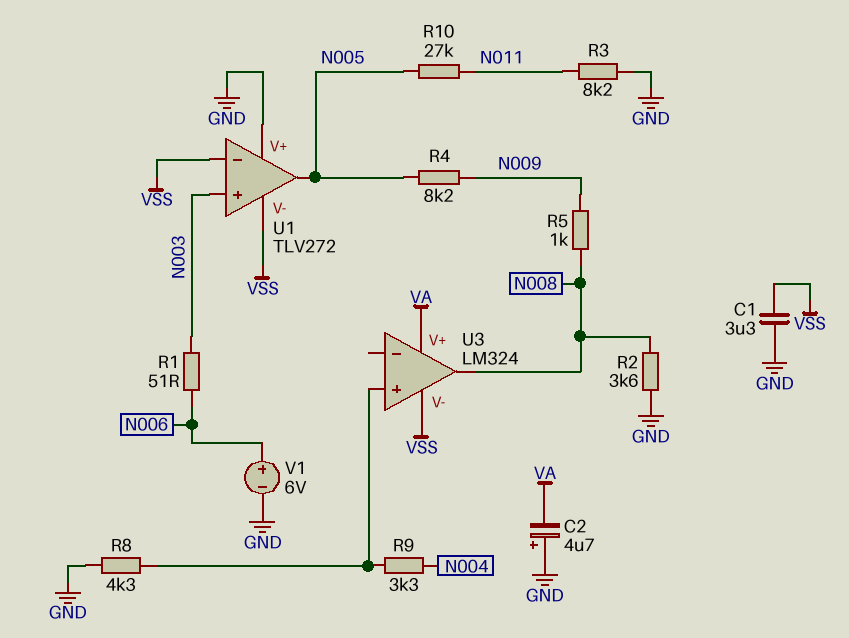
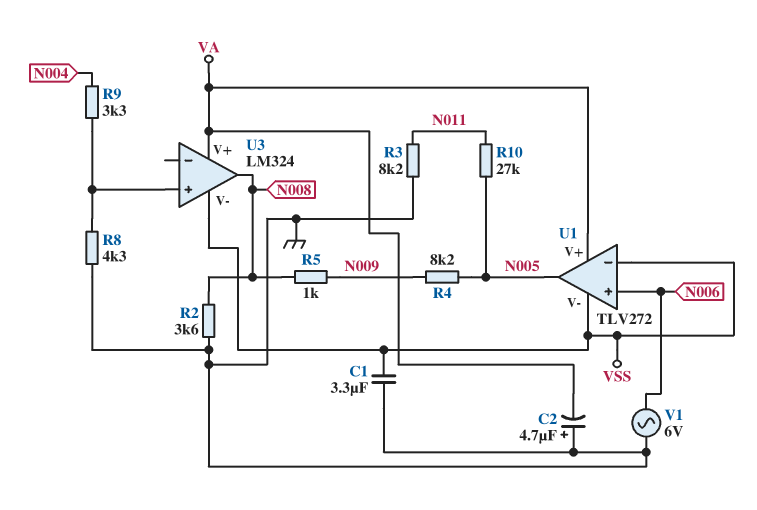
R1: 51 (N003, N006) -> none
U1 pin V+: GND -> VA
U1 pin in+: N003 -> N006
V1: 6V (plus N006, minus GND) -> AC 6V (GND, N006)

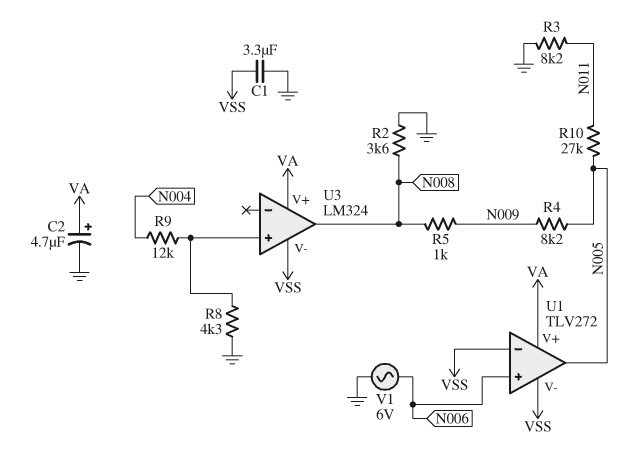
C2: 4.7uF (plus GND, minus VA) -> 4.7uF (plus VA, minus GND)
R9: 3.3k (N004, U3/in+) -> 12k (N004, U3/in+)

